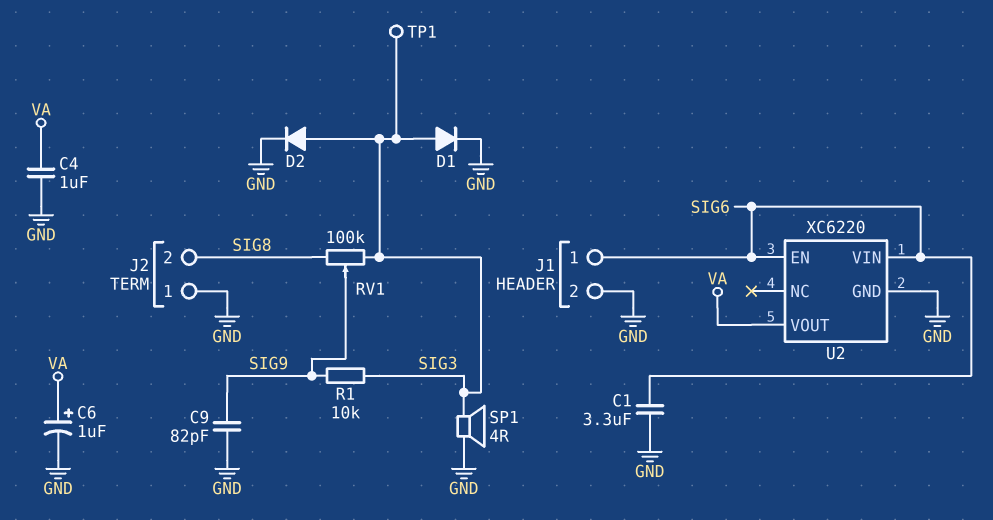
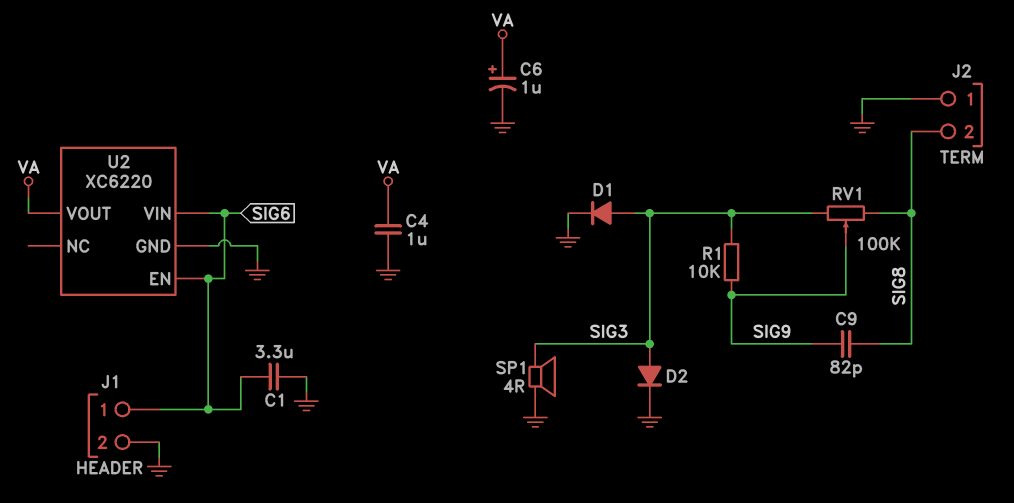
C9: 82pF (GND, SIG9) -> 82pF (SIG8, SIG9)
TP1: test point (SIG3) -> none

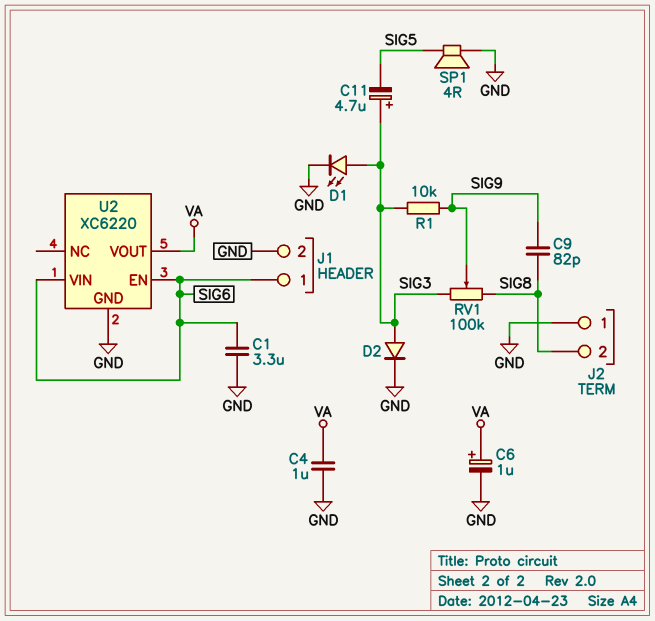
C11: none -> 4.7uF (plus SIG3, minus SIG5)
D1: diode (A SIG3, K GND) -> LED (A SIG3, K GND)
SP1: speaker 4R (GND, SIG3) -> speaker 4R (GND, SIG5)

